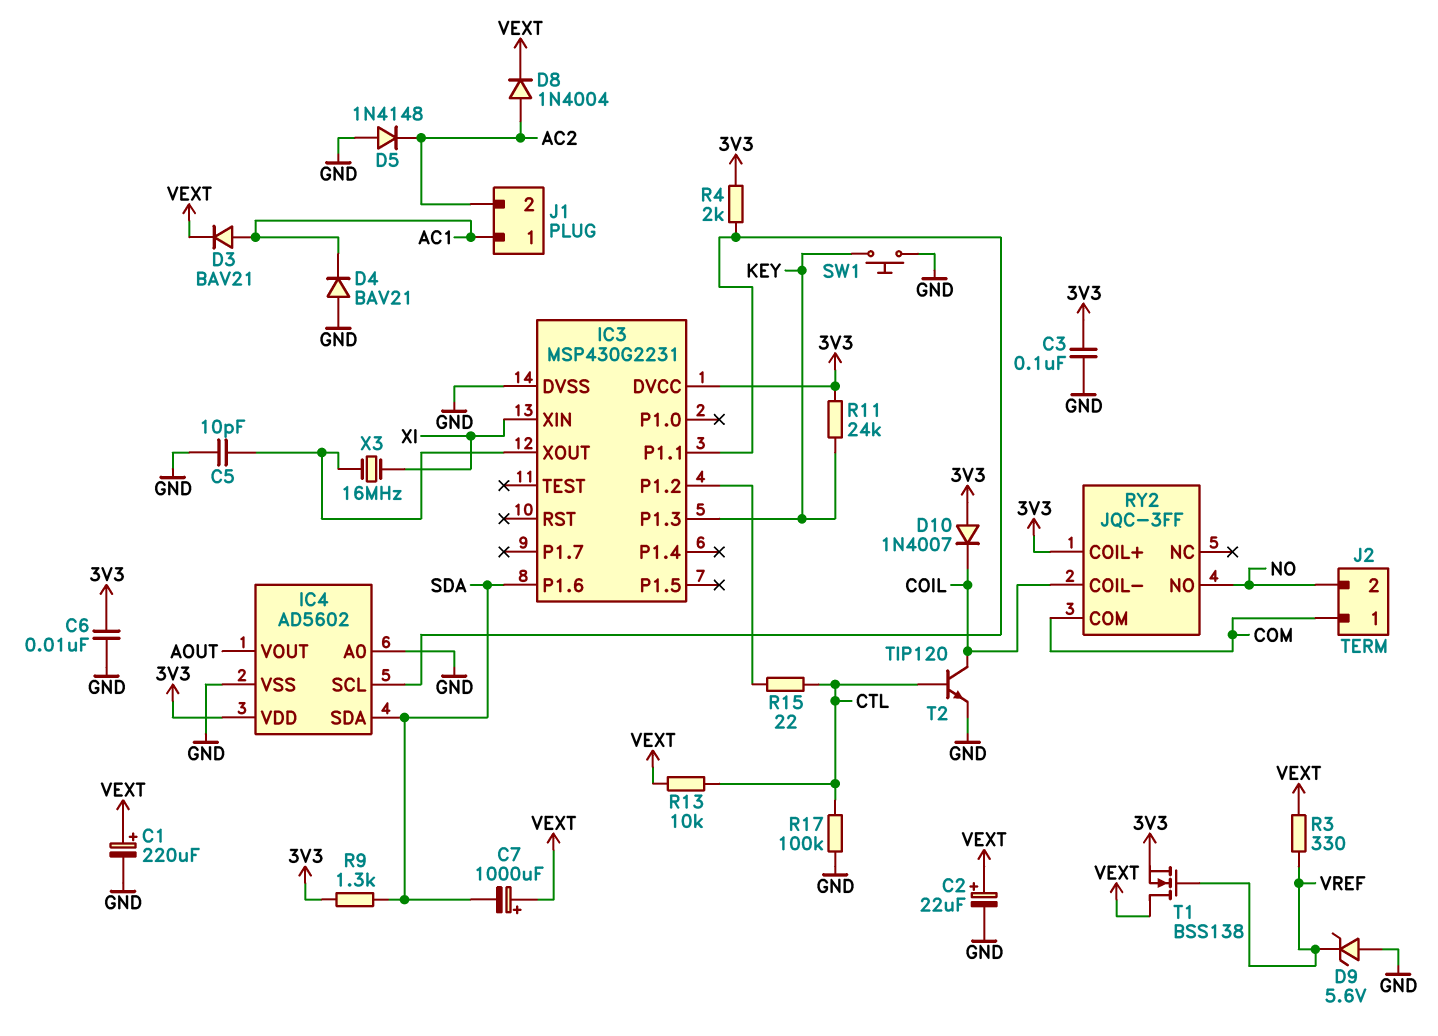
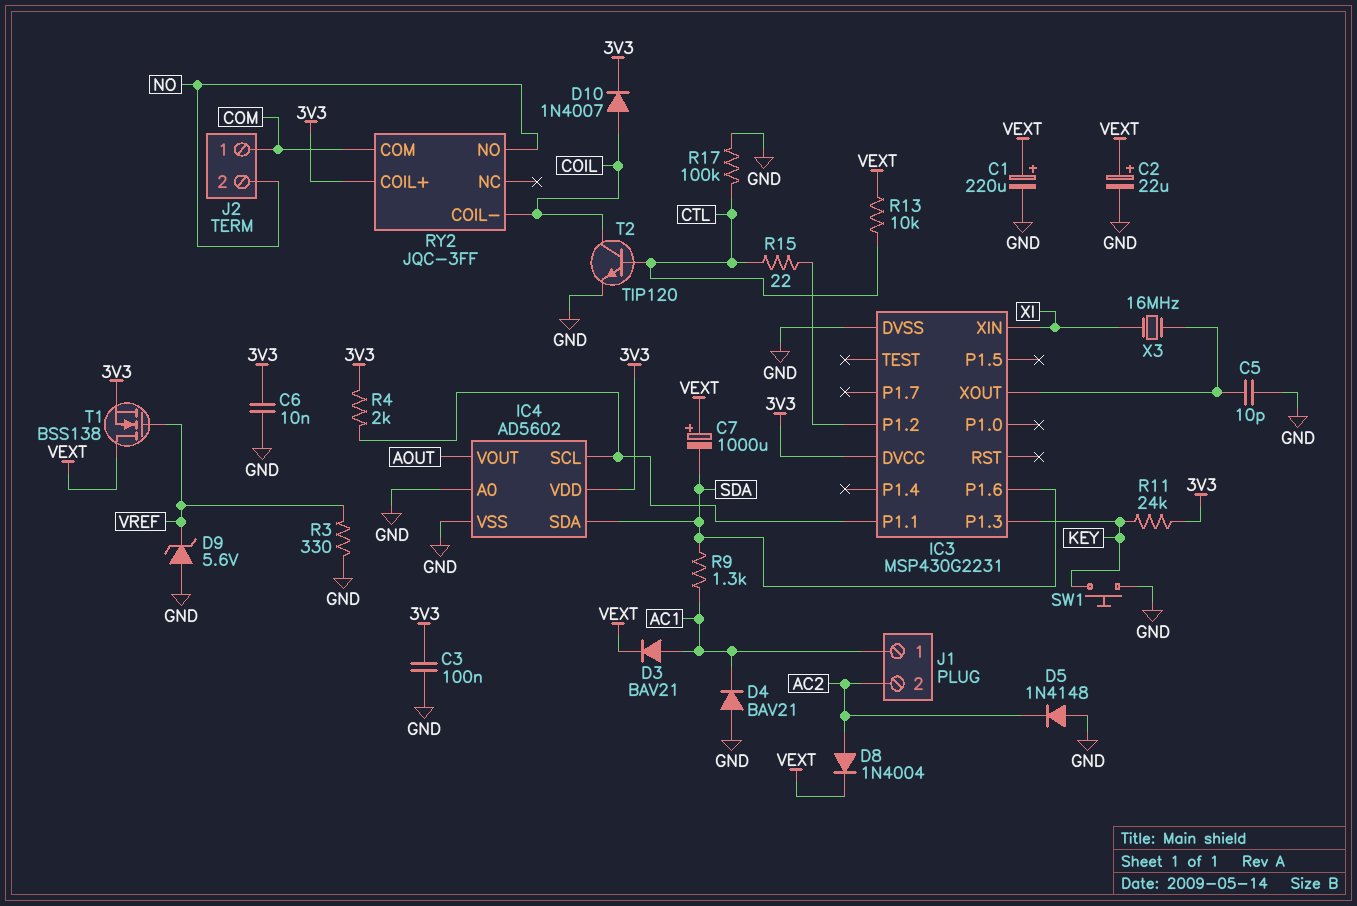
D10: diode 1N4007 (A 3V3, K COIL) -> diode 1N4007 (A COIL, K 3V3)
R3: 330 (VEXT, VREF) -> 330 (GND, VREF)
R9: 1.3k (3V3, SDA) -> 1.3k (AC1, SDA)

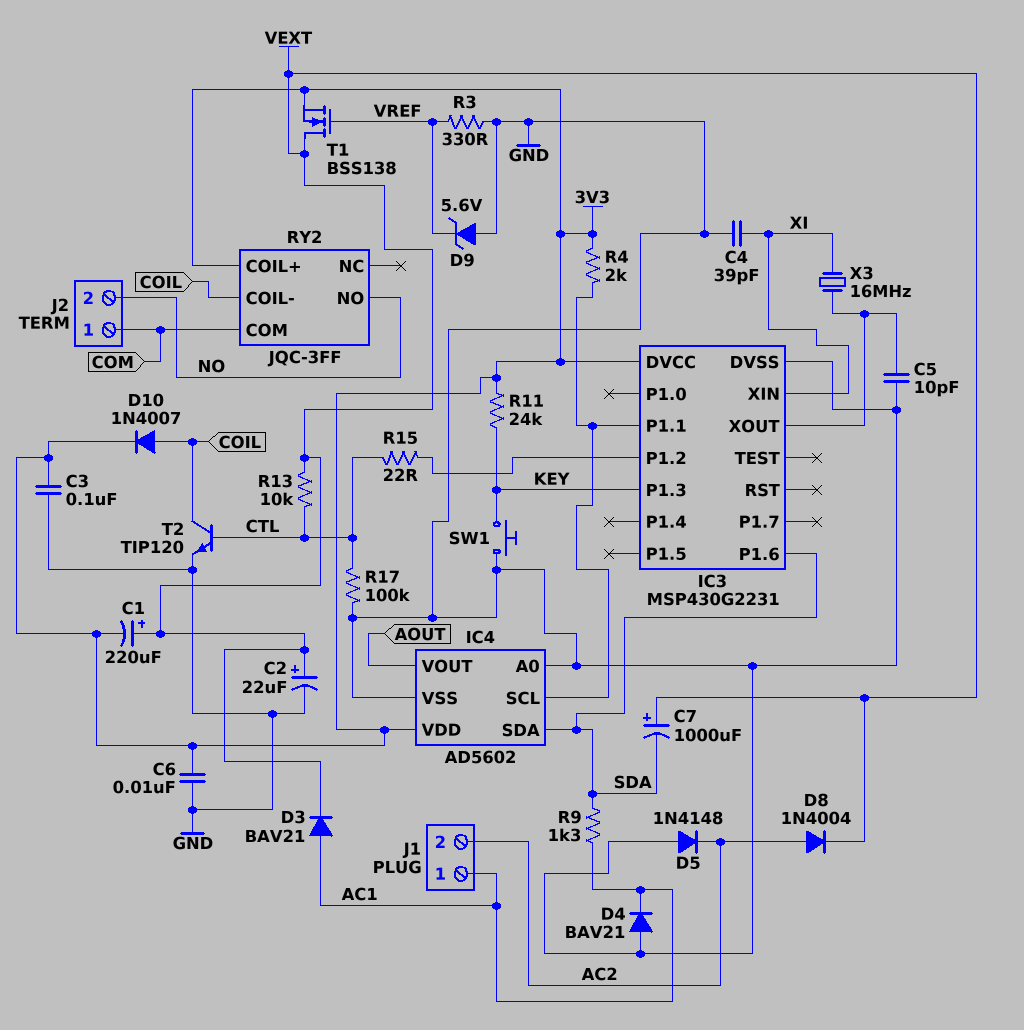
C1: 220uF (plus VEXT, minus GND) -> 220uF (plus VEXT, minus 3V3)
C4: none -> 39pF (GND, XI)

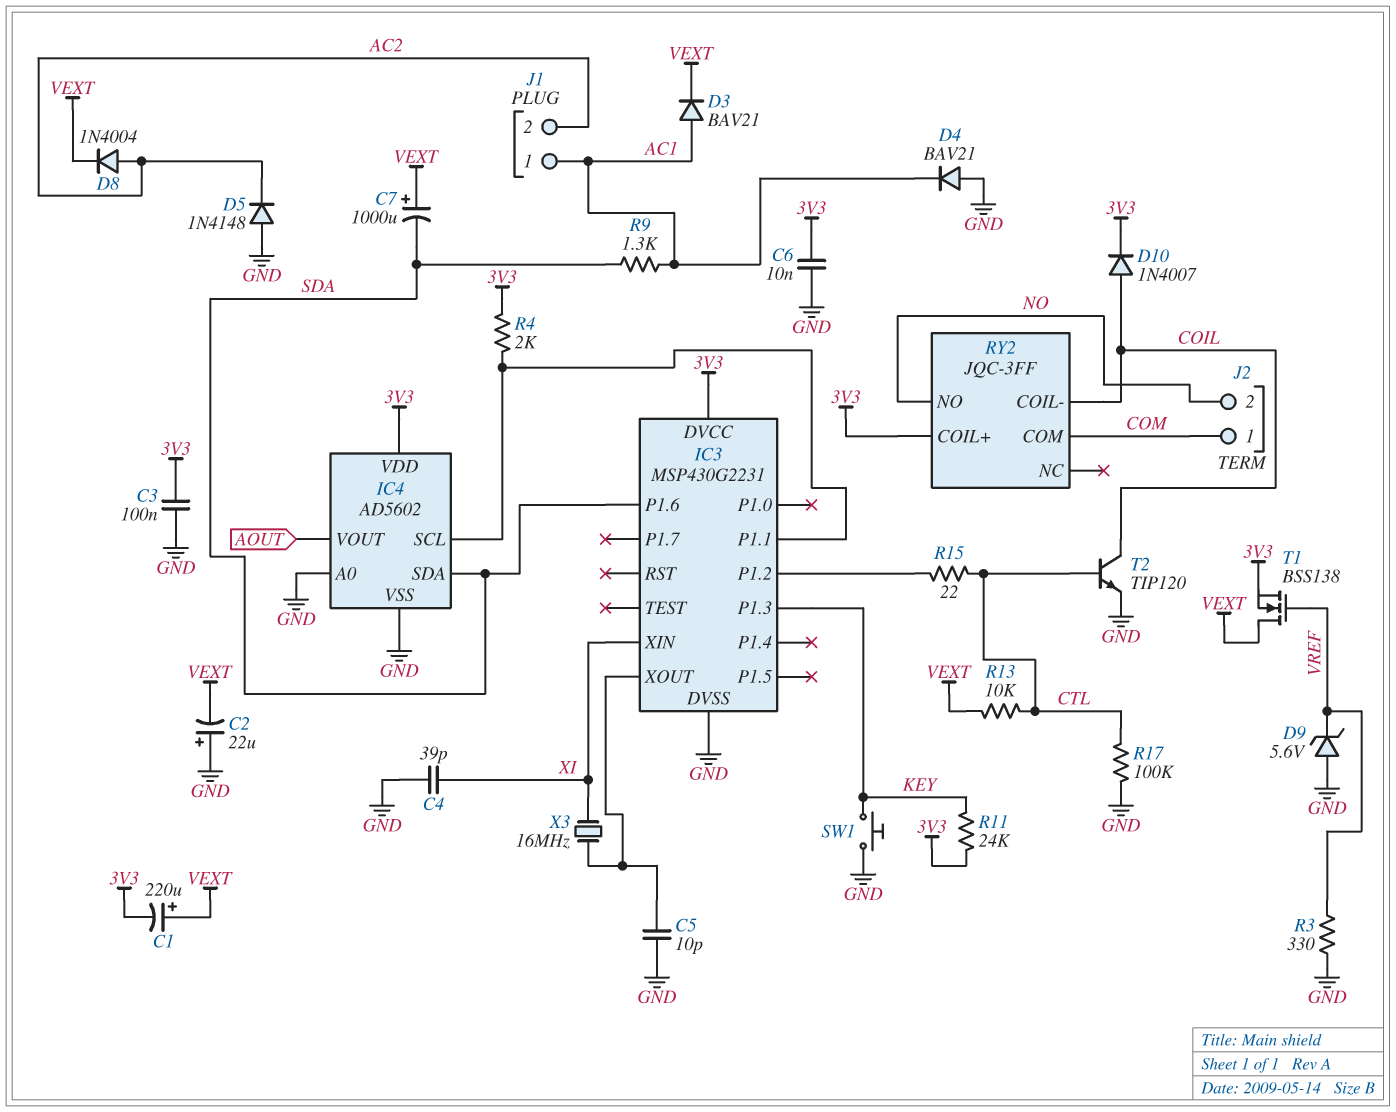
C2: 22uF (plus VEXT, minus GND) -> 22uF (plus GND, minus VEXT)

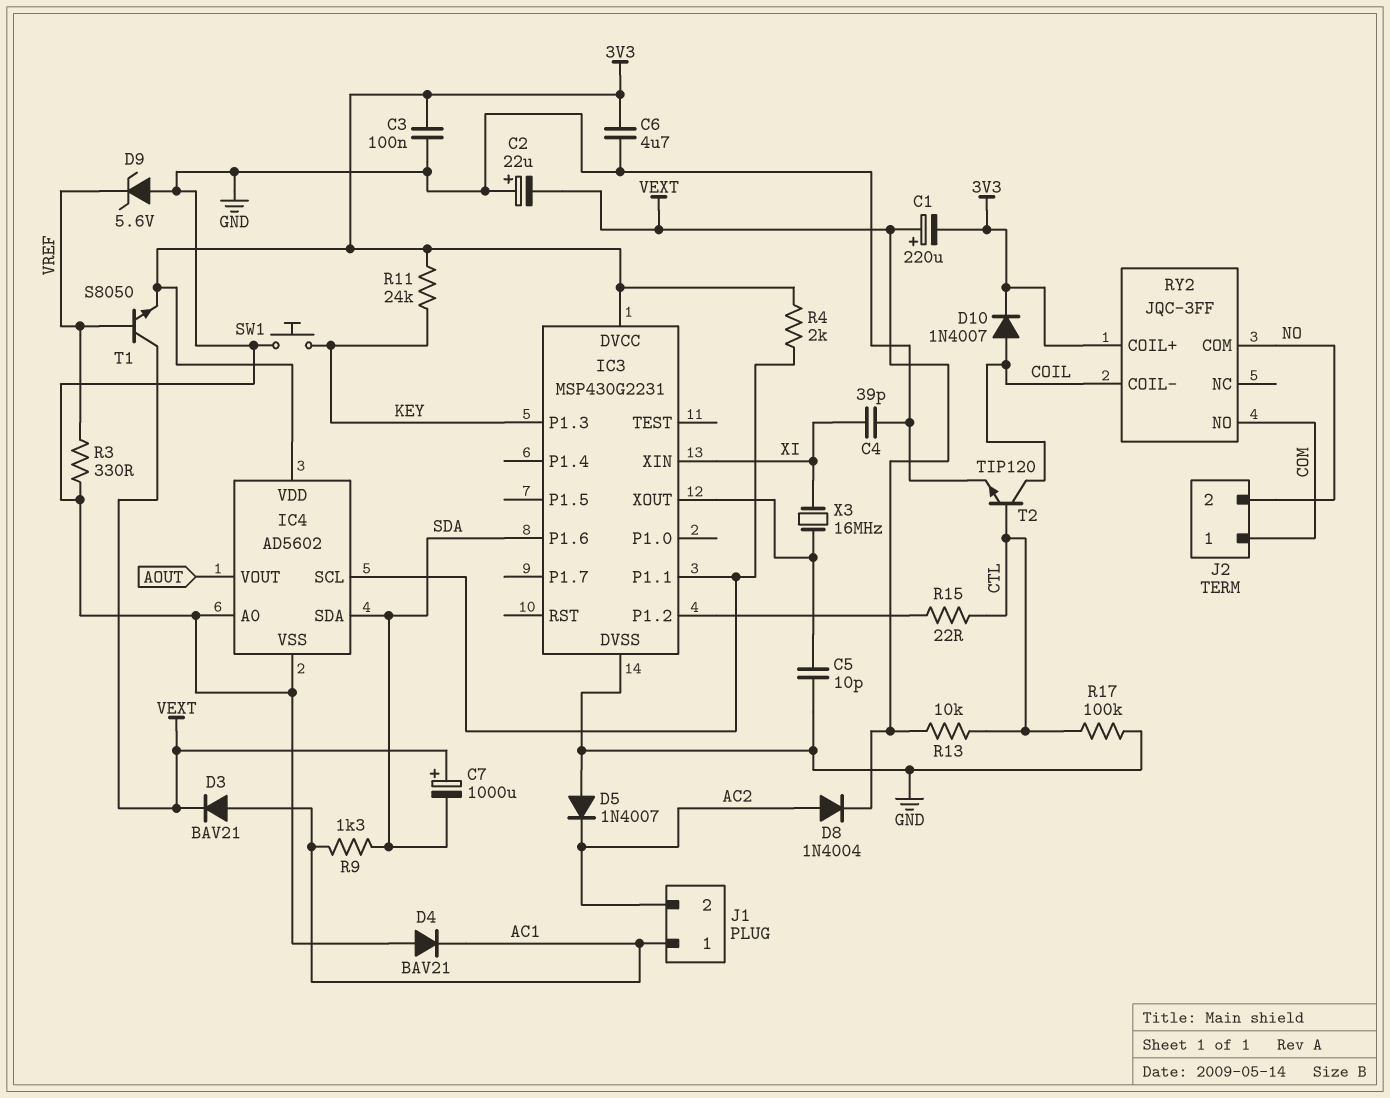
C6: 10nF (3V3, GND) -> 4.7uF (3V3, GND)
D5: diode 1N4148 (A GND, K AC2) -> diode 1N4007 (A GND, K AC2)
RY2 pin COM: COM -> NO
RY2 pin NO: NO -> COM
T1: NMOS BSS138 (G VREF, D VEXT, S 3V3) -> NPN S8050 (B VREF, C VEXT, E 3V3)

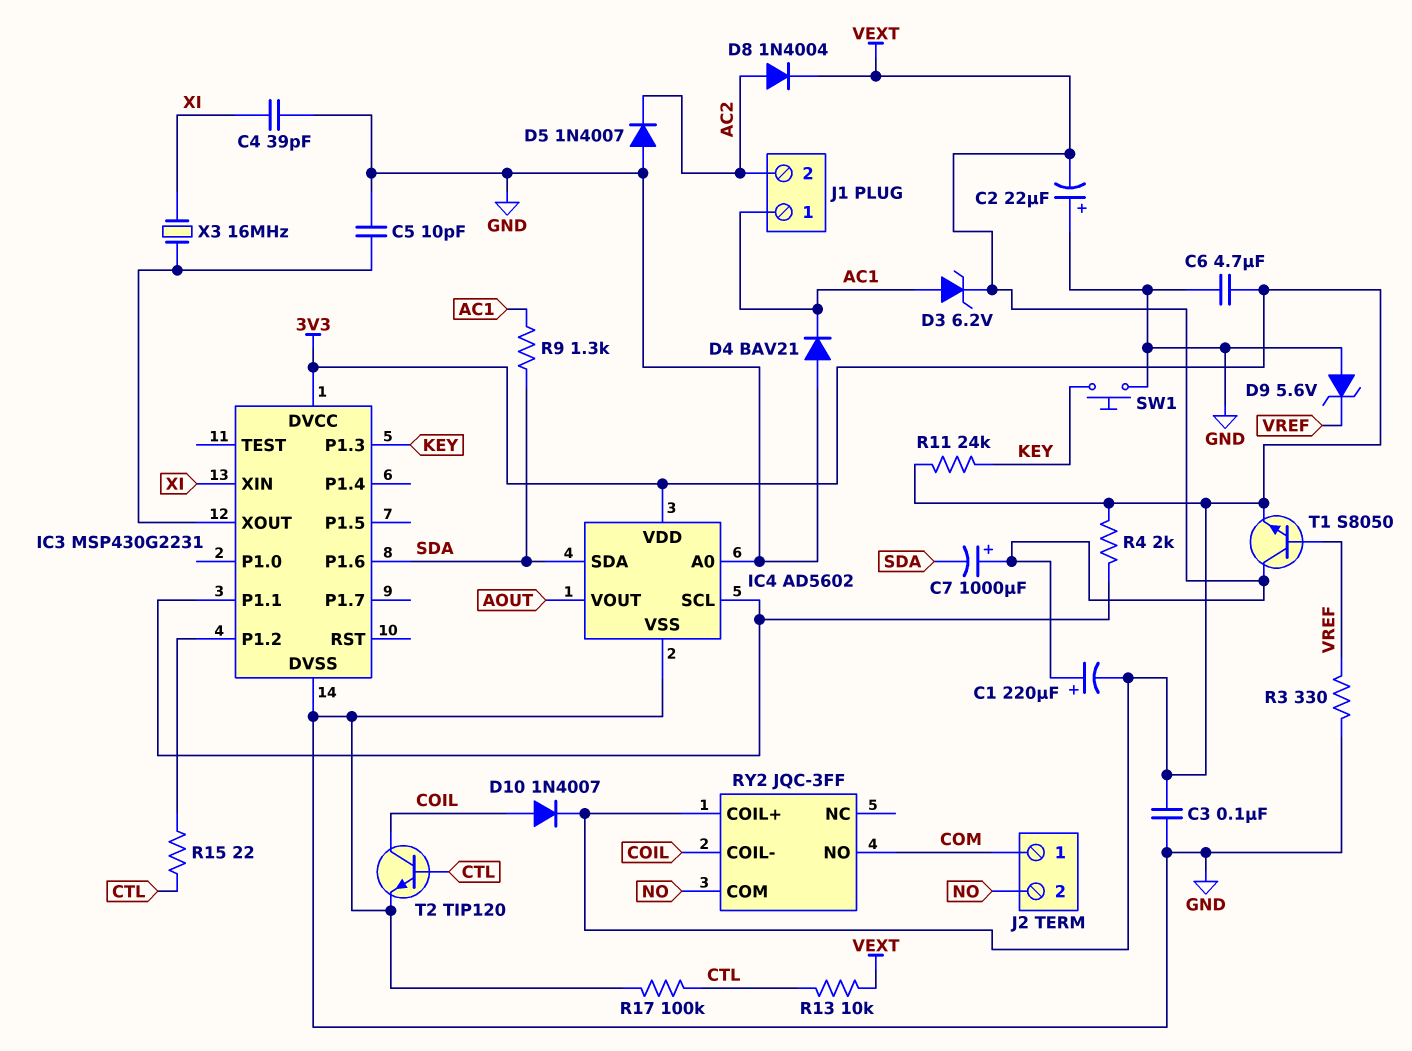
D3: diode BAV21 (A AC1, K VEXT) -> zener 6.2V (A AC1, K VEXT)

